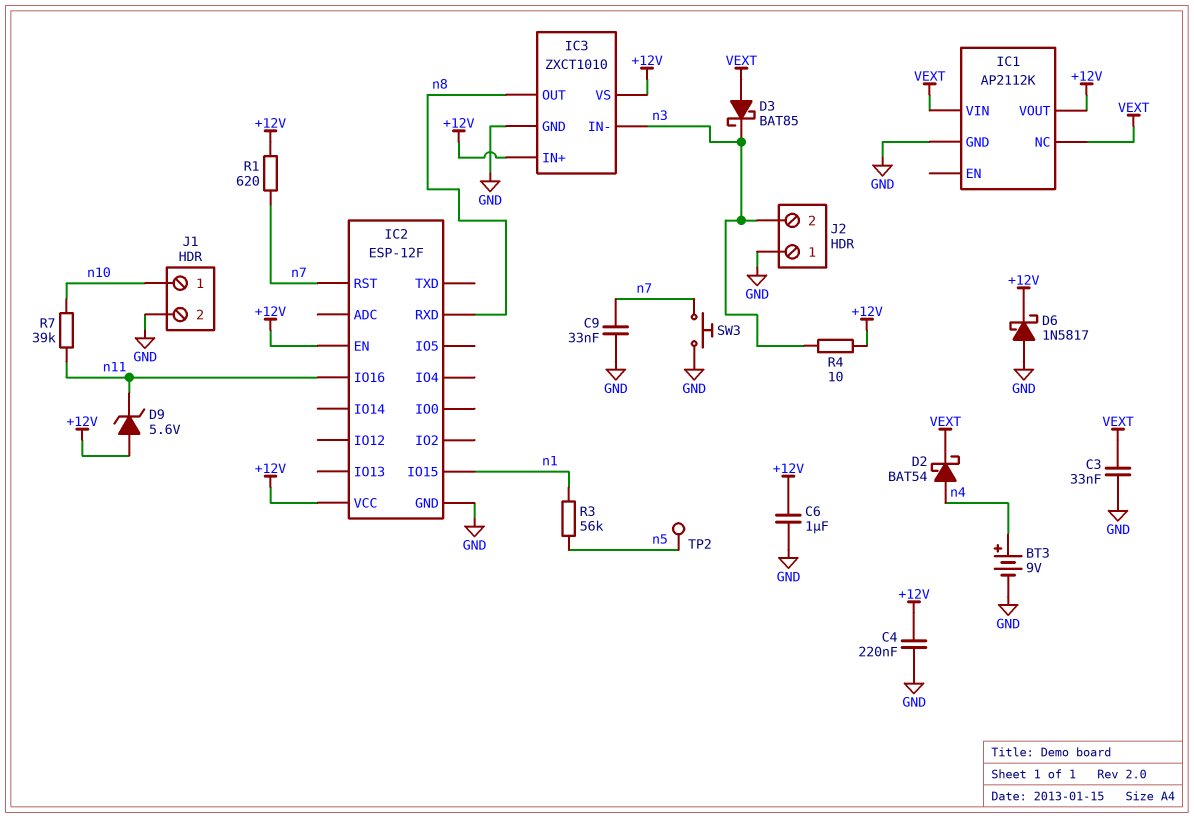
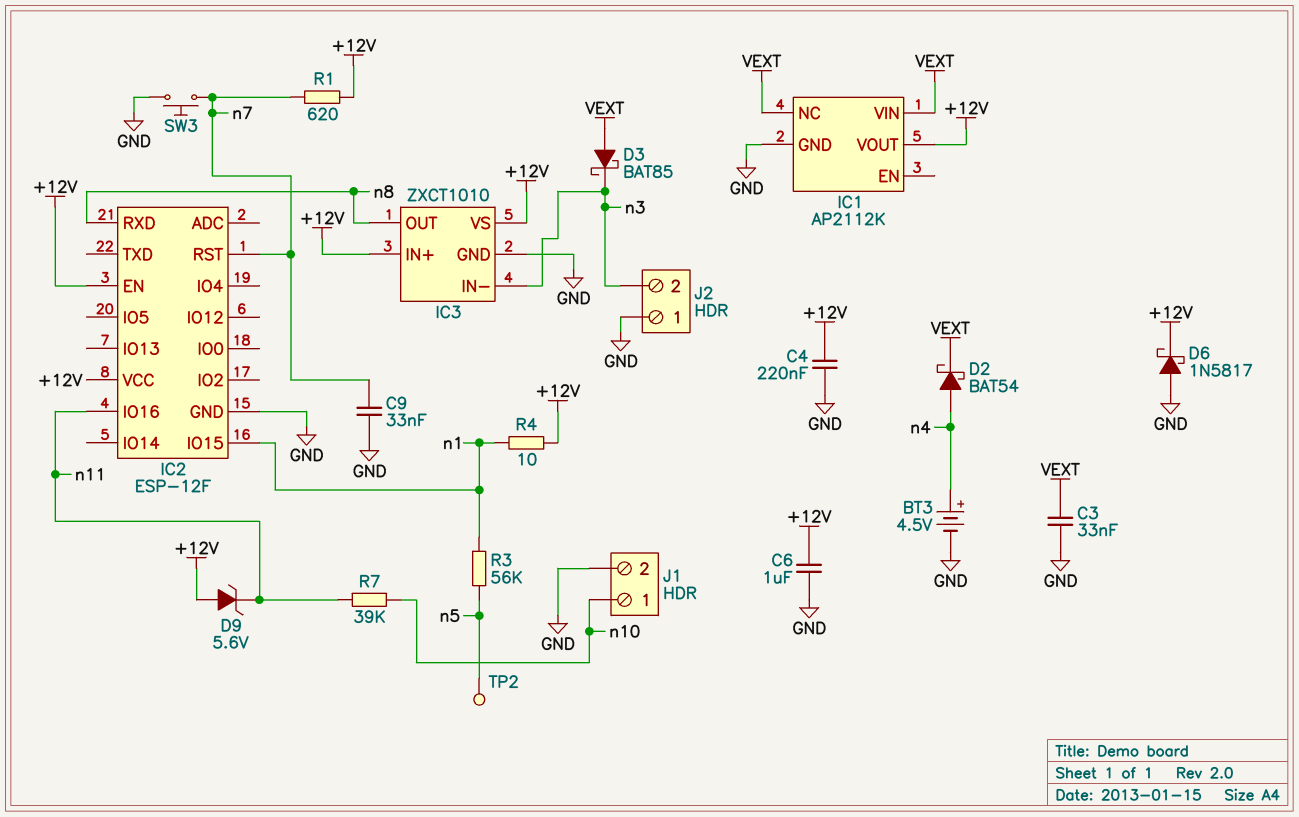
BT3: 9V (plus n4, minus GND) -> 4.5V (plus n4, minus GND)
R4: 10 (+12V, n3) -> 10 (+12V, n1)

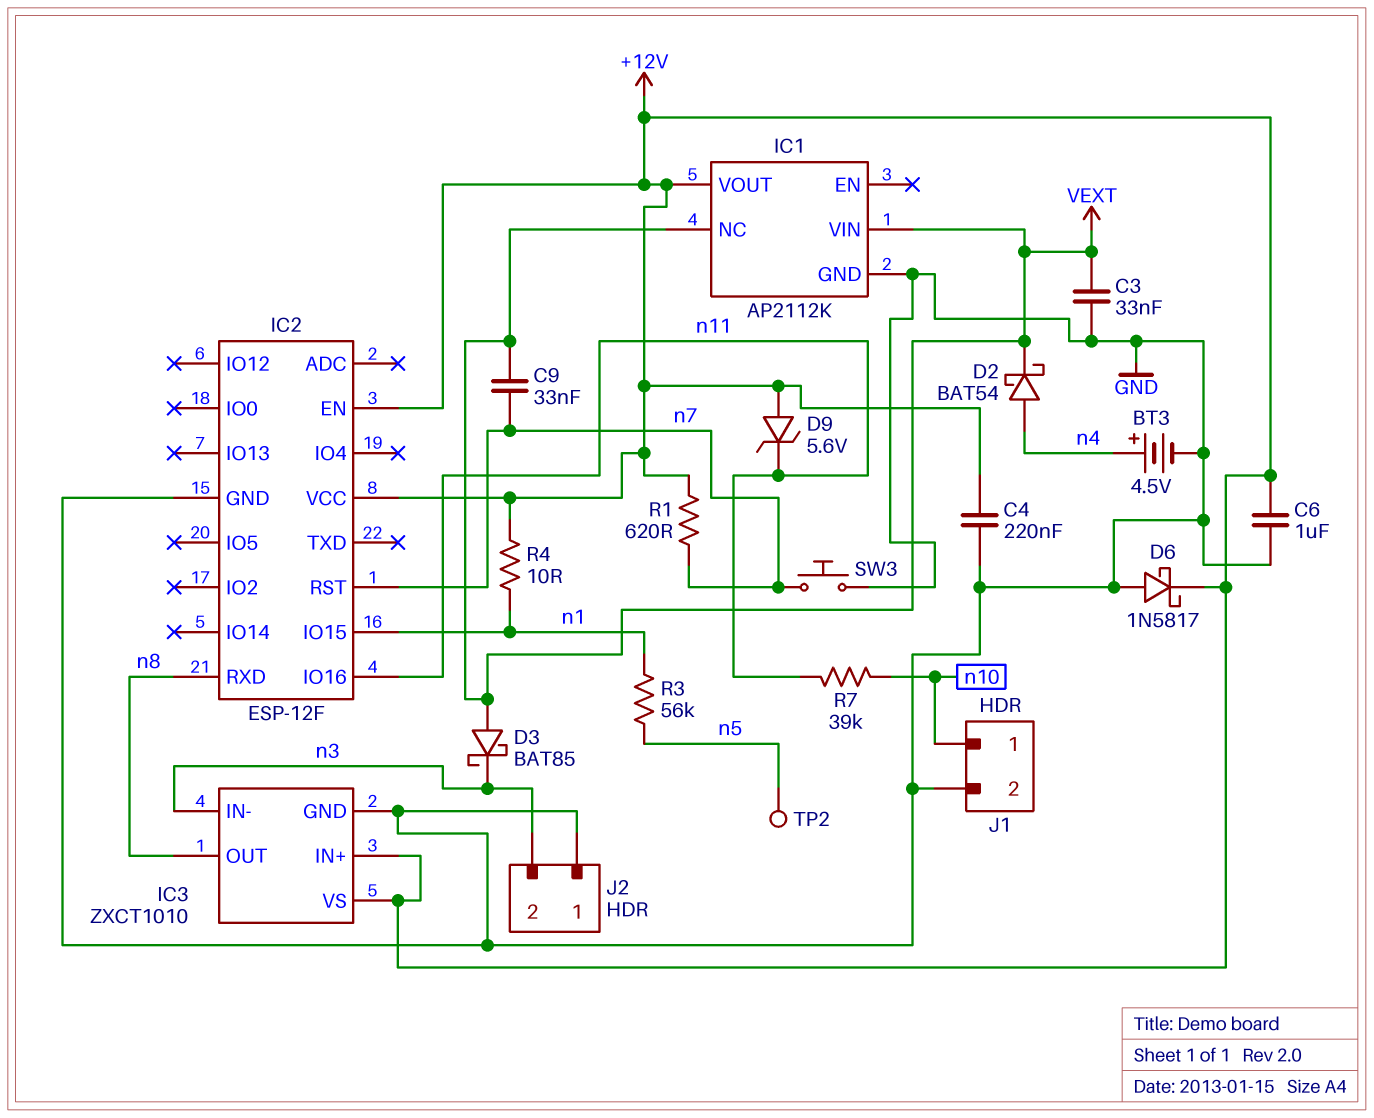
C9: 33nF (GND, n7) -> 33nF (VEXT, n7)

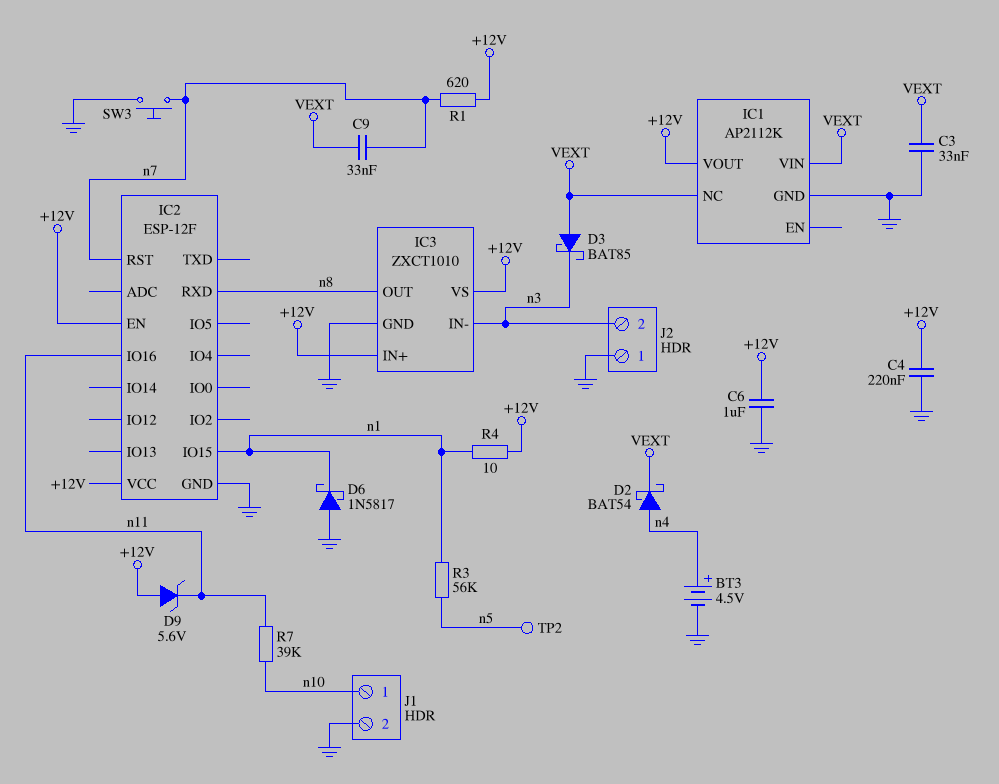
D6: schottky 1N5817 (A GND, K +12V) -> schottky 1N5817 (A GND, K n1)

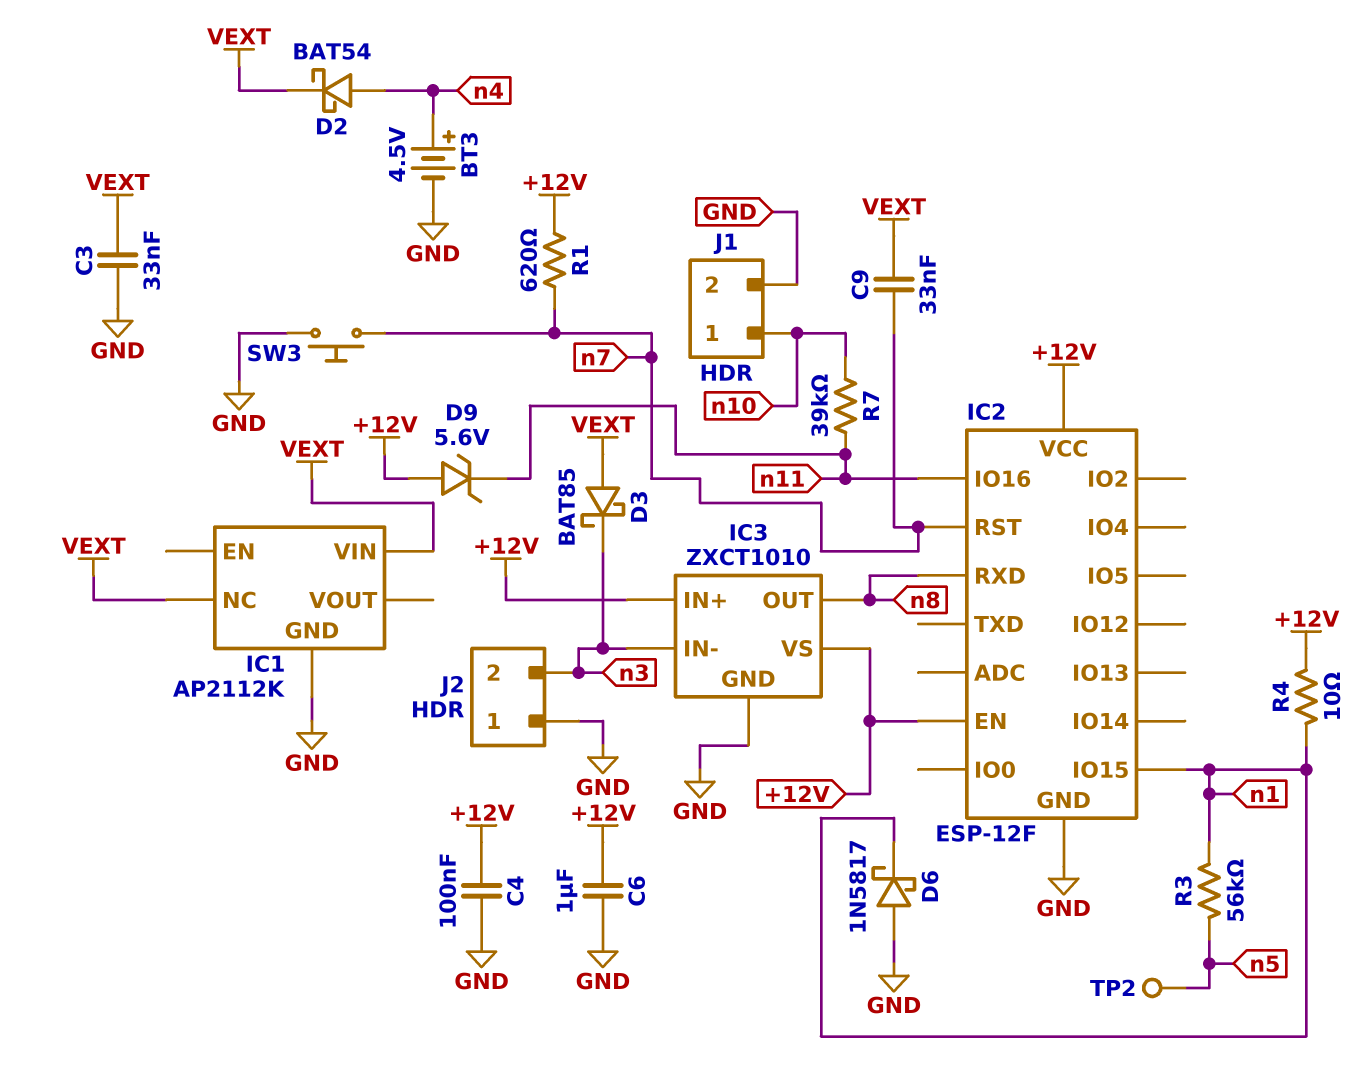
C4: 220nF (+12V, GND) -> 100nF (+12V, GND)
IC1 pin VOUT: +12V -> none

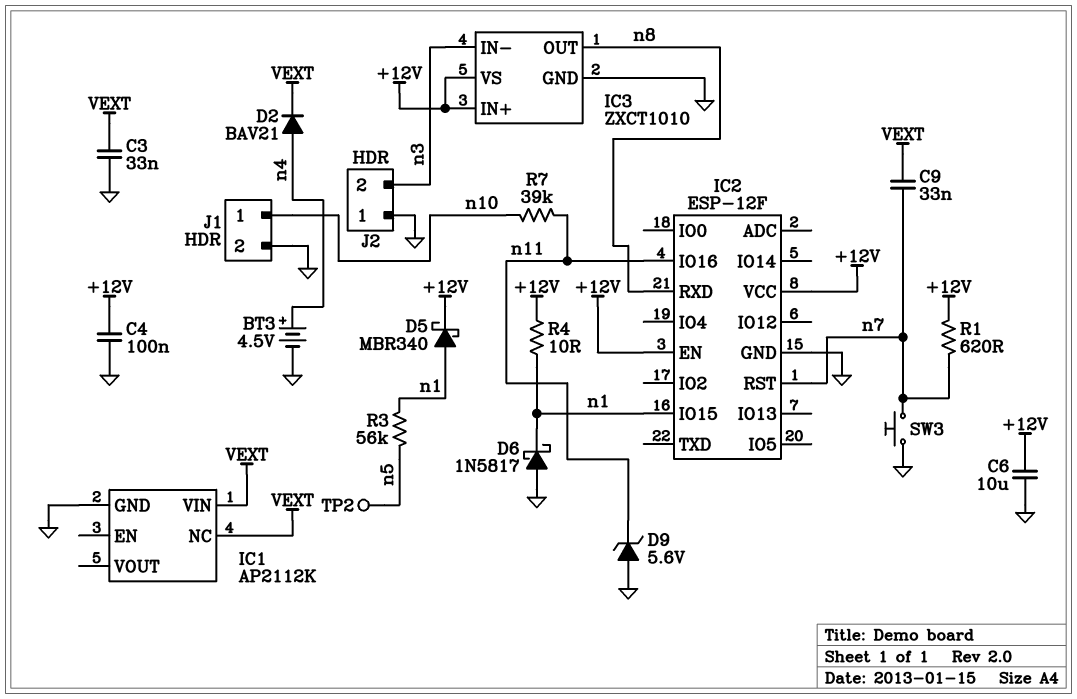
C6: 1uF (+12V, GND) -> 10uF (+12V, GND)
D2: schottky BAT54 (A n4, K VEXT) -> diode BAV21 (A n4, K VEXT)
D3: schottky BAT85 (A VEXT, K n3) -> none
D5: none -> schottky MBR340 (A n1, K +12V)
D9: zener 5.6V (A +12V, K n11) -> zener 5.6V (A GND, K n11)

